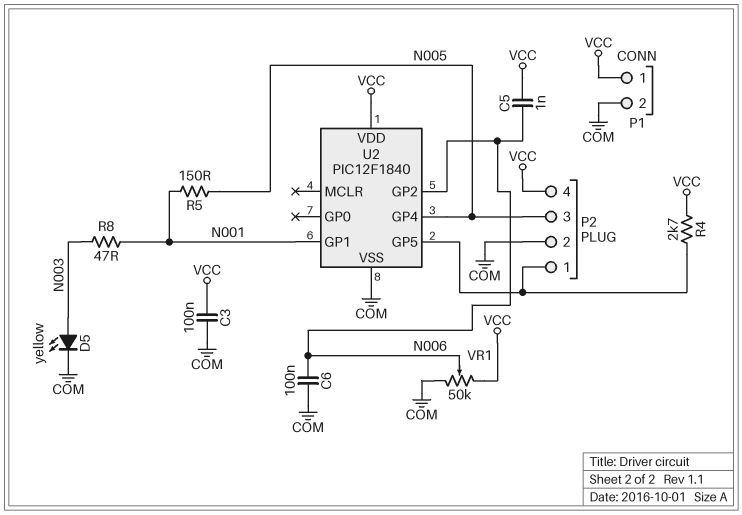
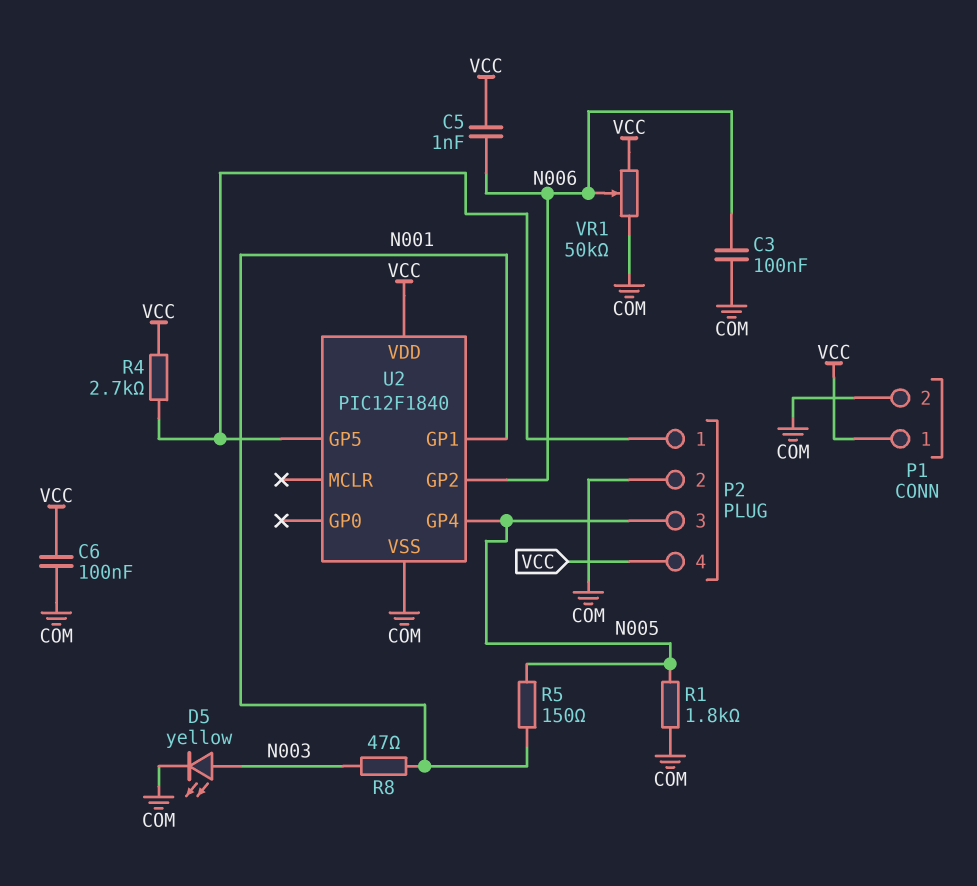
C3: 100nF (COM, VCC) -> 100nF (COM, N006)
C6: 100nF (COM, N006) -> 100nF (COM, VCC)
R1: none -> 1.8k (COM, N005)

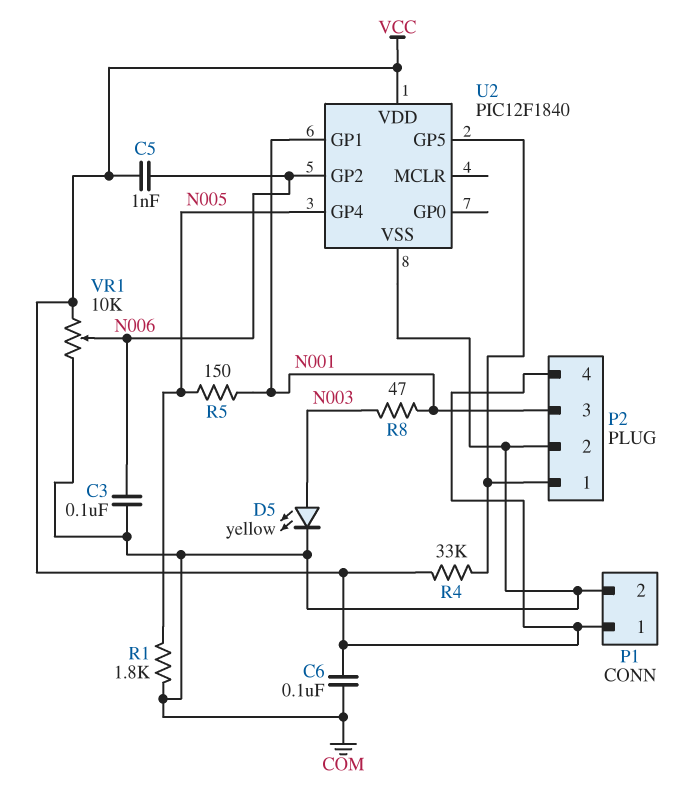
P2 pin 3: N005 -> N001
R4: 2.7k (P2/1, VCC) -> 33k (P2/1, VCC)
VR1: 50k (COM, VCC, wiper N006) -> 10k (COM, VCC, wiper N006)

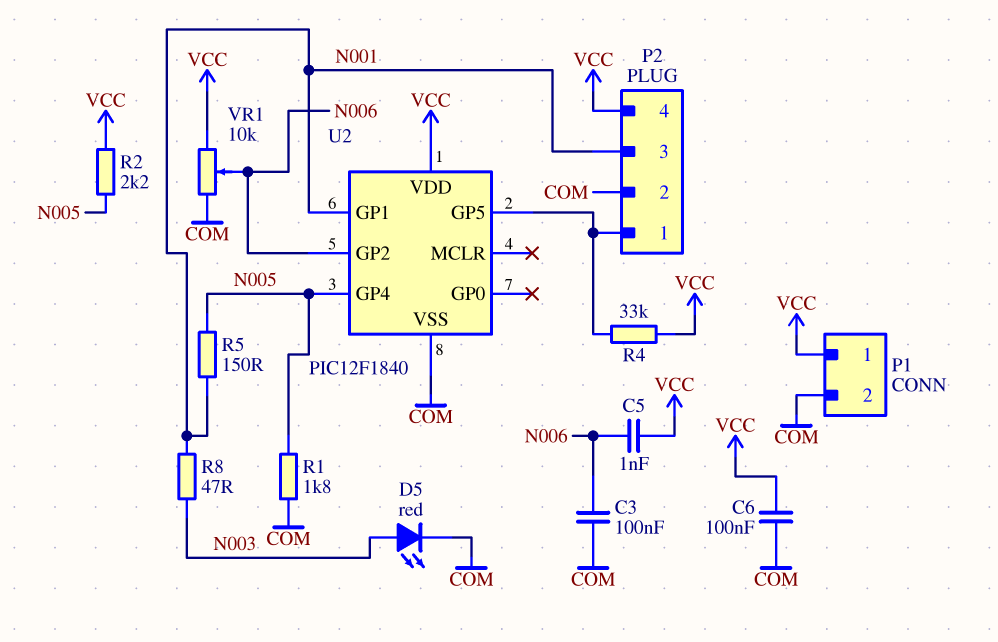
D5: LED yellow (A N003, K COM) -> LED red (A N003, K COM)
R2: none -> 2.2k (N005, VCC)

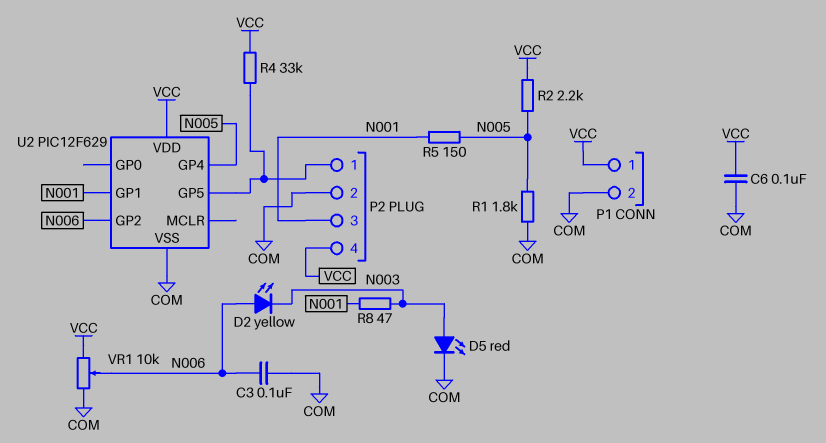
C5: 1nF (N006, VCC) -> none
D2: none -> LED yellow (A N006, K N003)
U2: PIC12F1840 -> PIC12F629

